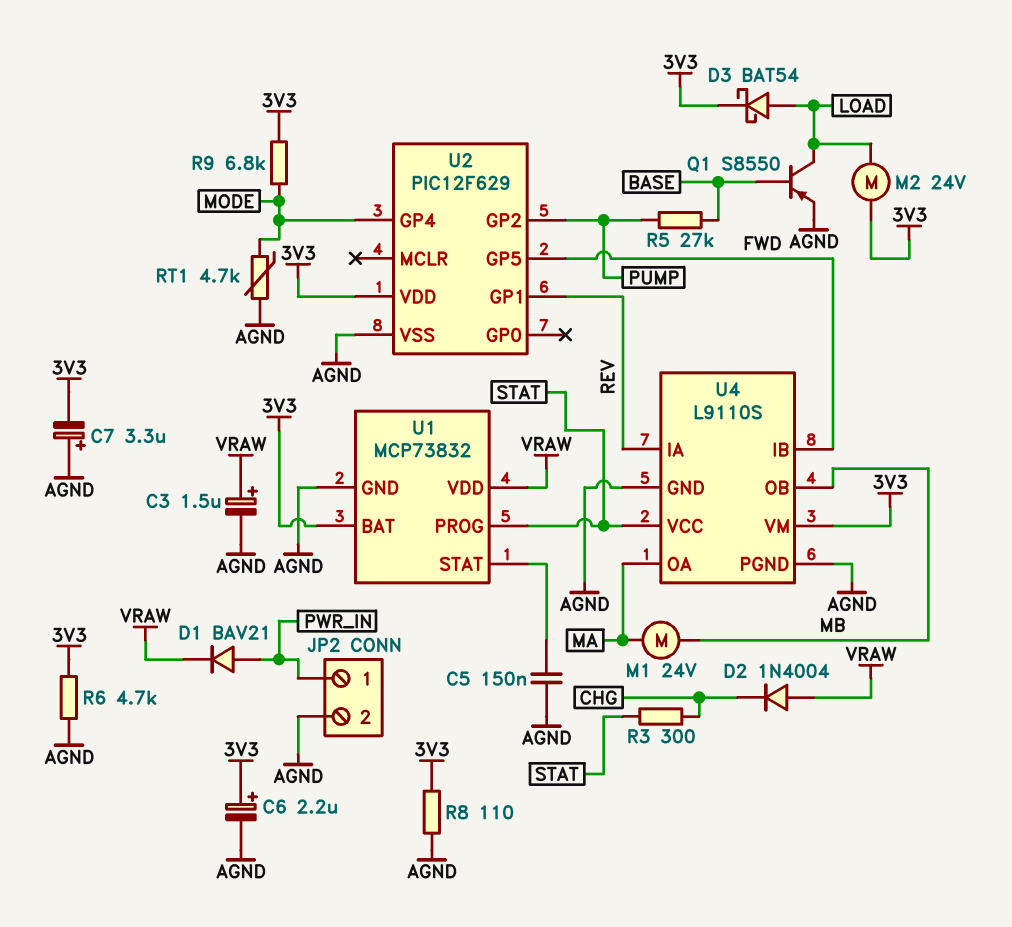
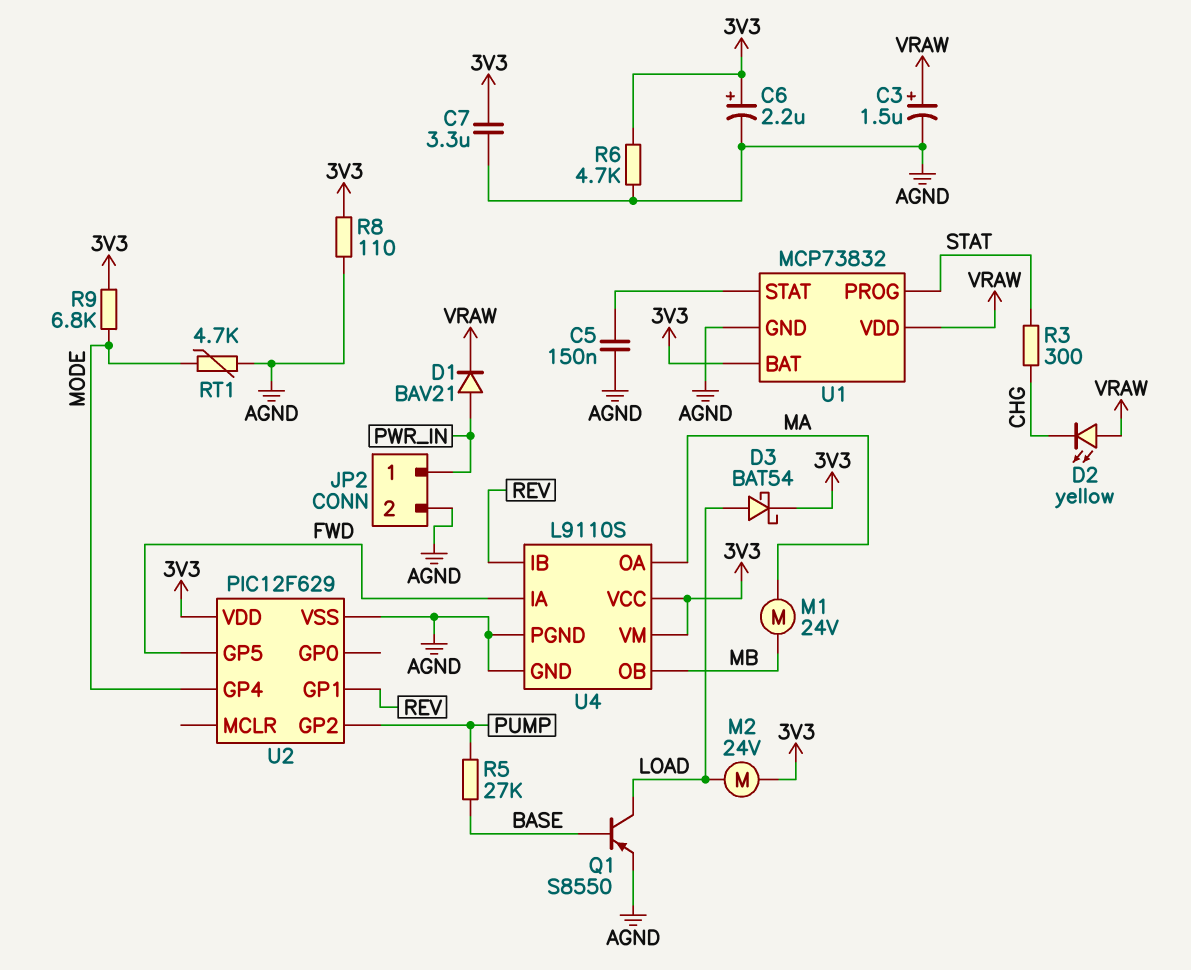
C7: 3.3uF (plus AGND, minus 3V3) -> 3.3uF (3V3, AGND)
D2: diode 1N4004 (A VRAW, K CHG) -> LED yellow (A VRAW, K CHG)
U4 pin IA: REV -> FWD
U4 pin IB: FWD -> REV
U4 pin VCC: STAT -> 3V3

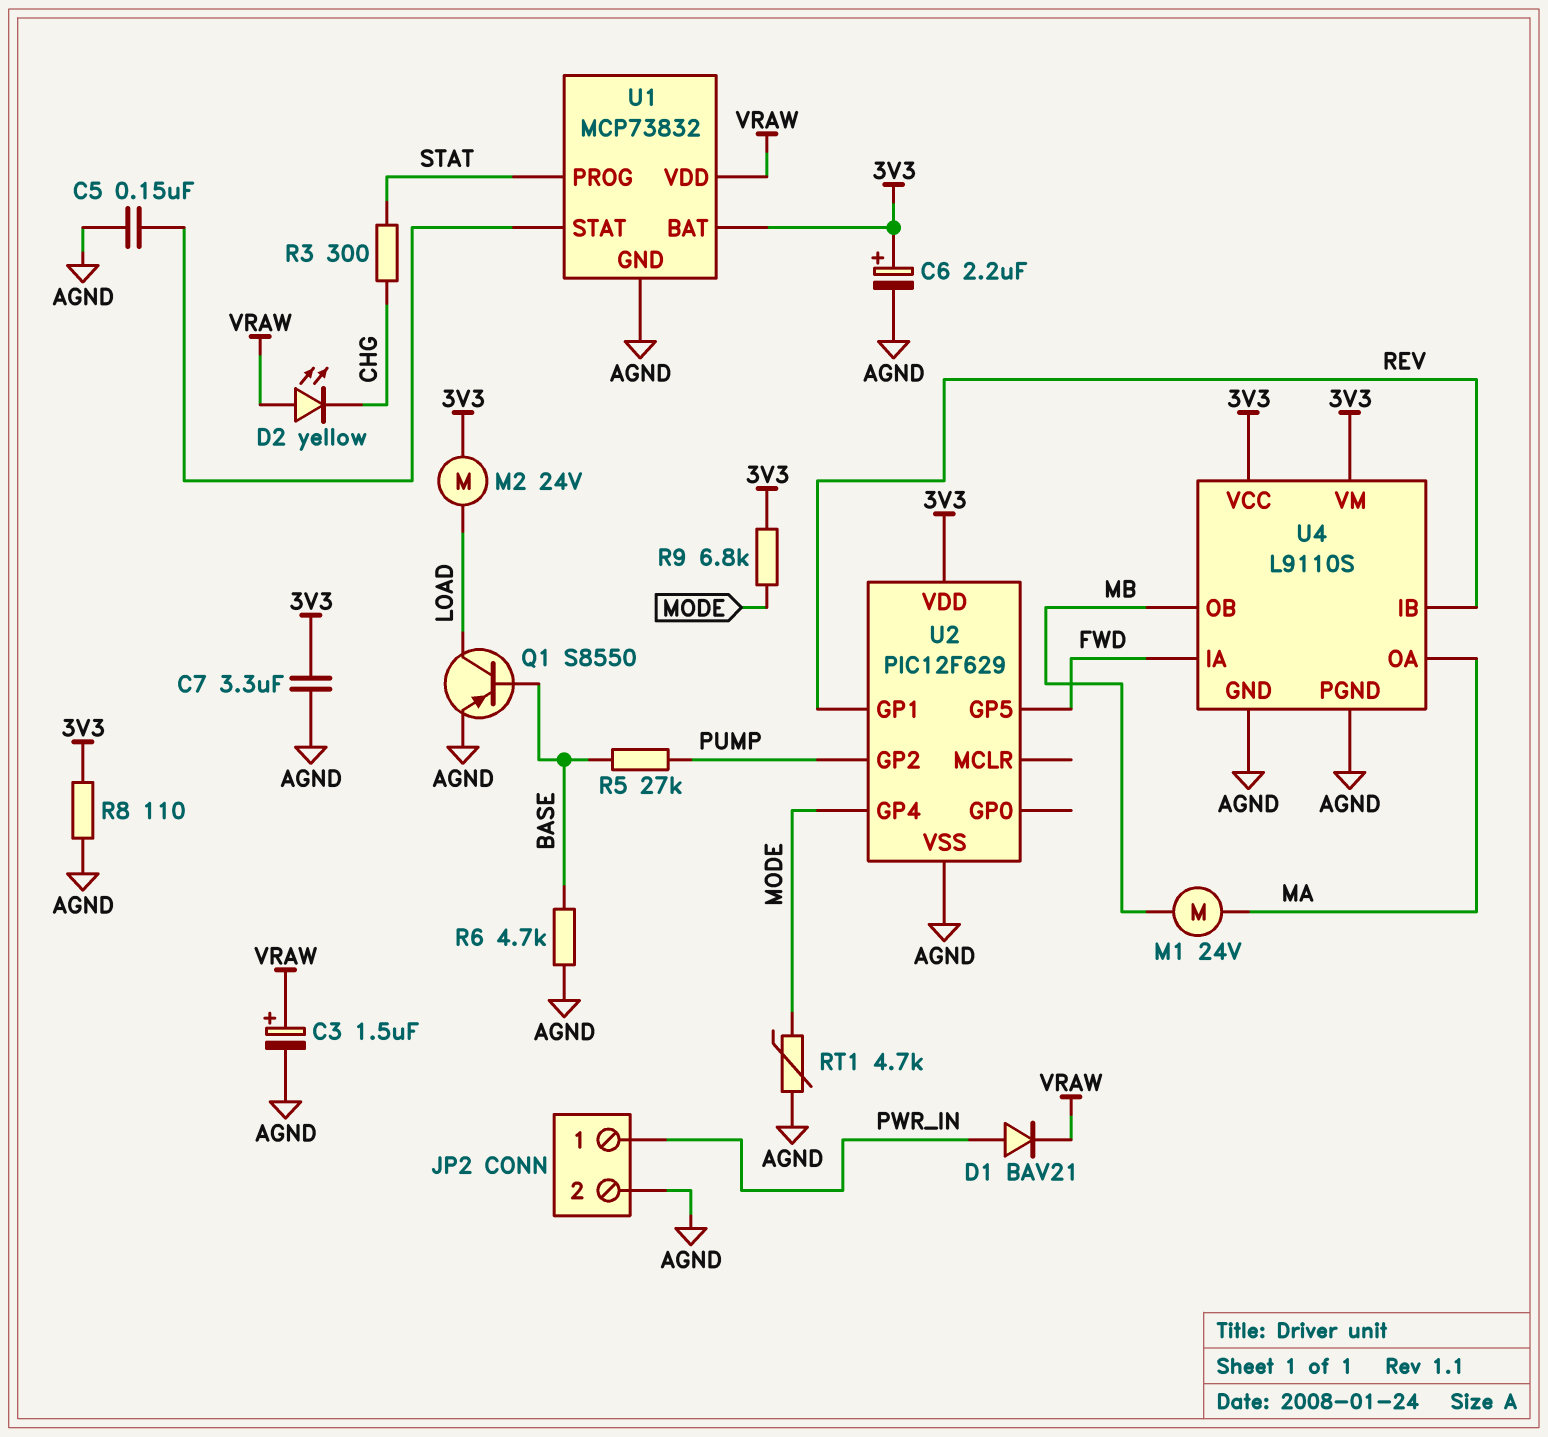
D3: schottky BAT54 (A LOAD, K 3V3) -> none
R6: 4.7k (3V3, AGND) -> 4.7k (AGND, BASE)

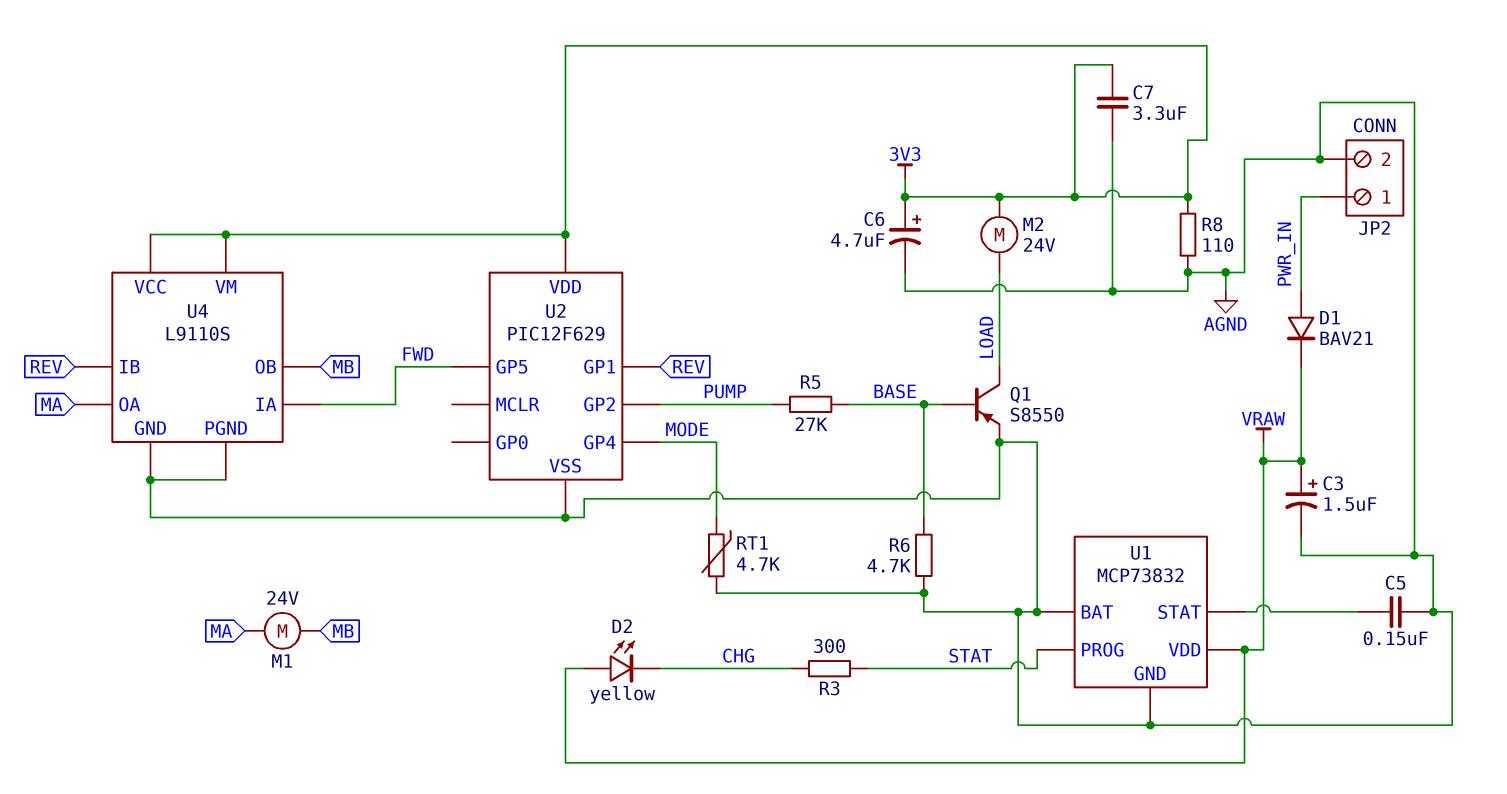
C6: 2.2uF (plus 3V3, minus AGND) -> 4.7uF (plus 3V3, minus AGND)
R9: 6.8k (3V3, MODE) -> none
U1 pin BAT: 3V3 -> AGND

